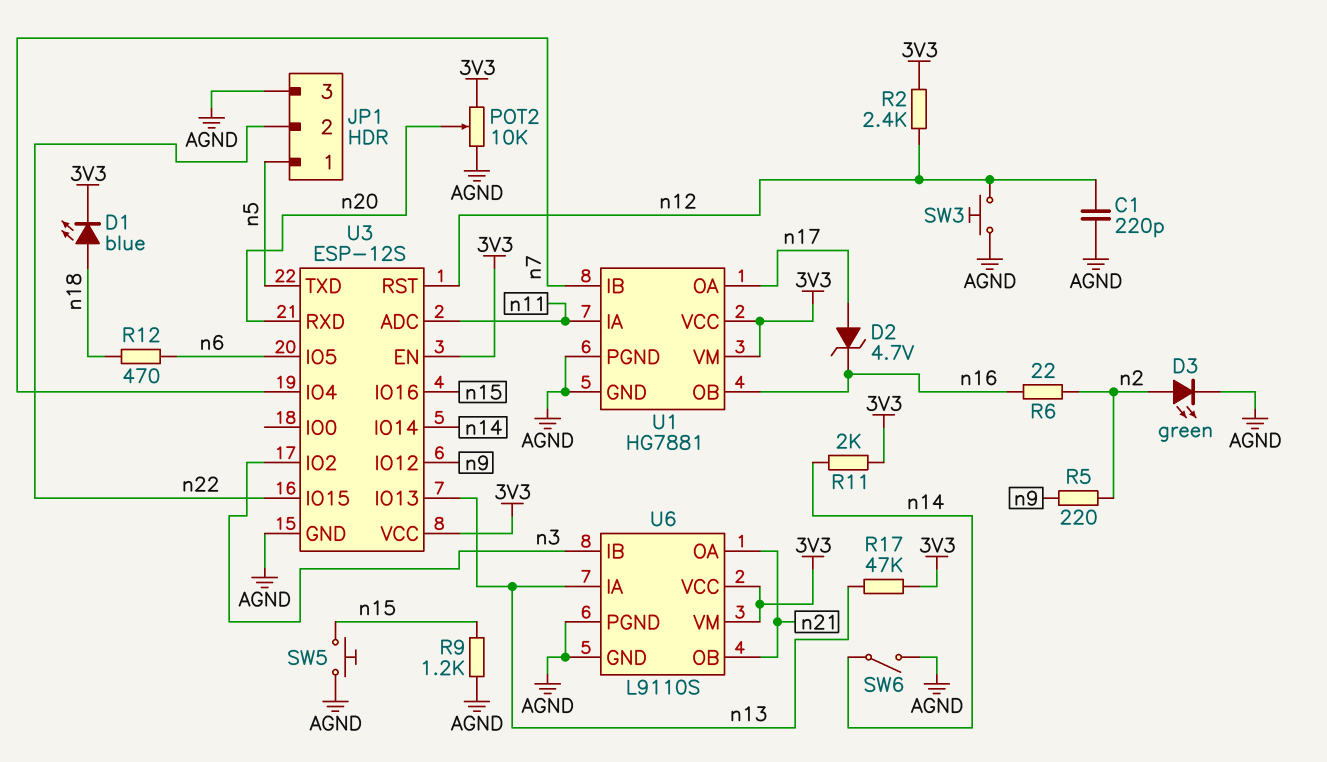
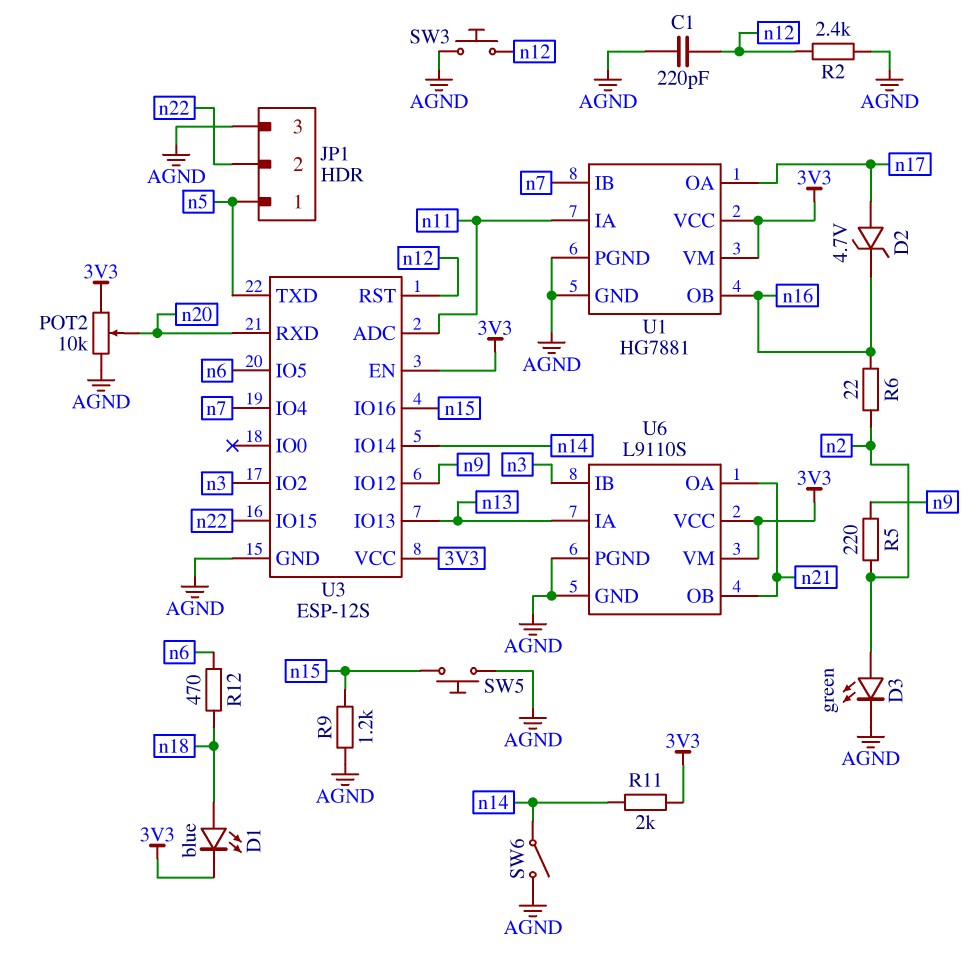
R2: 2.4k (3V3, n12) -> 2.4k (AGND, n12)
R17: 47k (3V3, n13) -> none

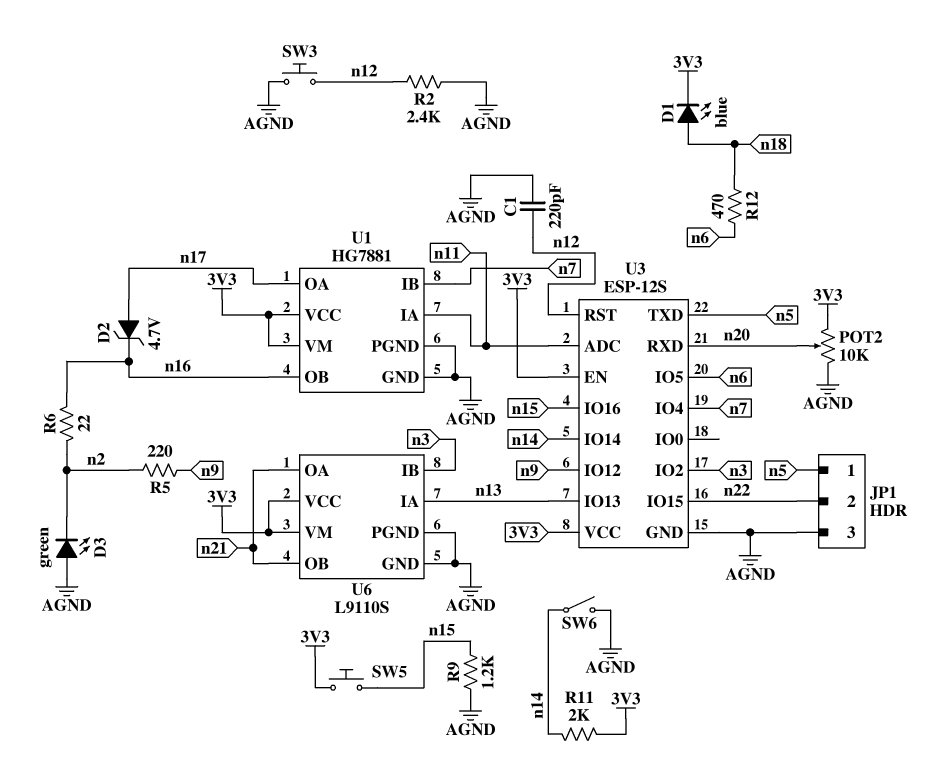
D3: LED green (A n2, K AGND) -> LED green (A AGND, K n2)
SW5: button (AGND, n15) -> button (3V3, n15)

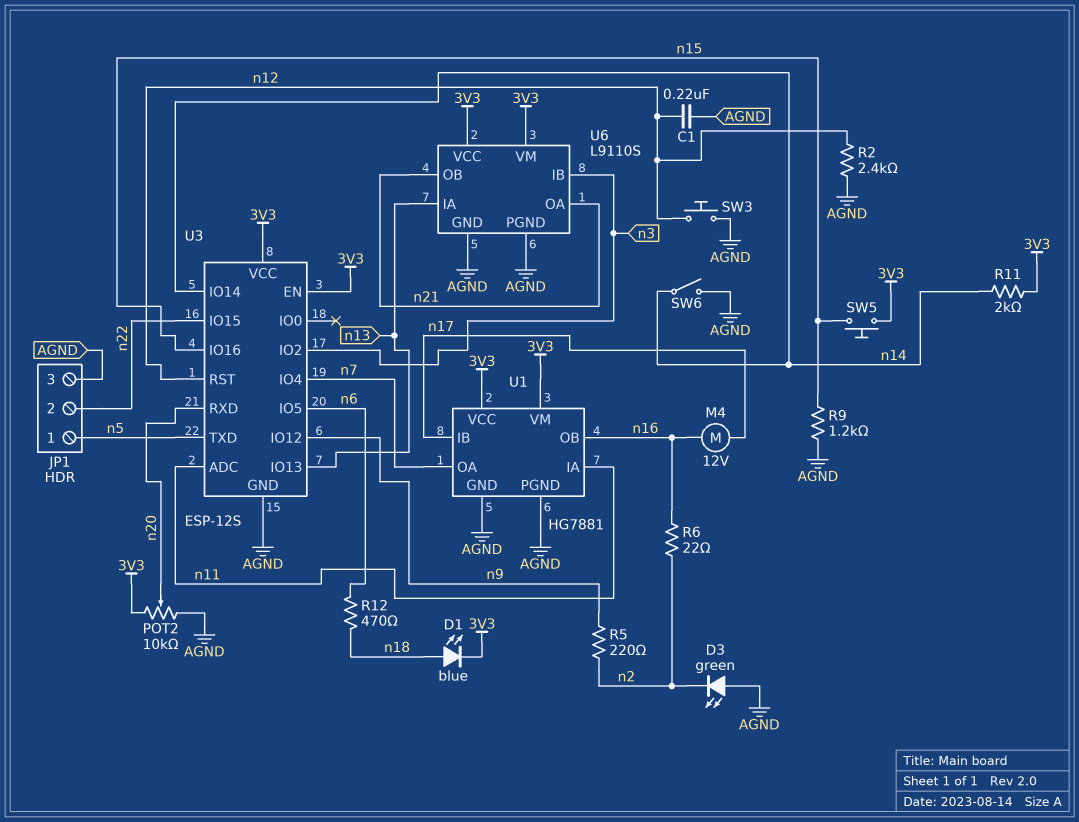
C1: 220pF (AGND, n12) -> 220nF (AGND, n12)
D2: zener 4.7V (A n17, K n16) -> none
M4: none -> motor 12V (n16, n17)
U1 pin IB: n7 -> n17
U1 pin OA: n17 -> n7

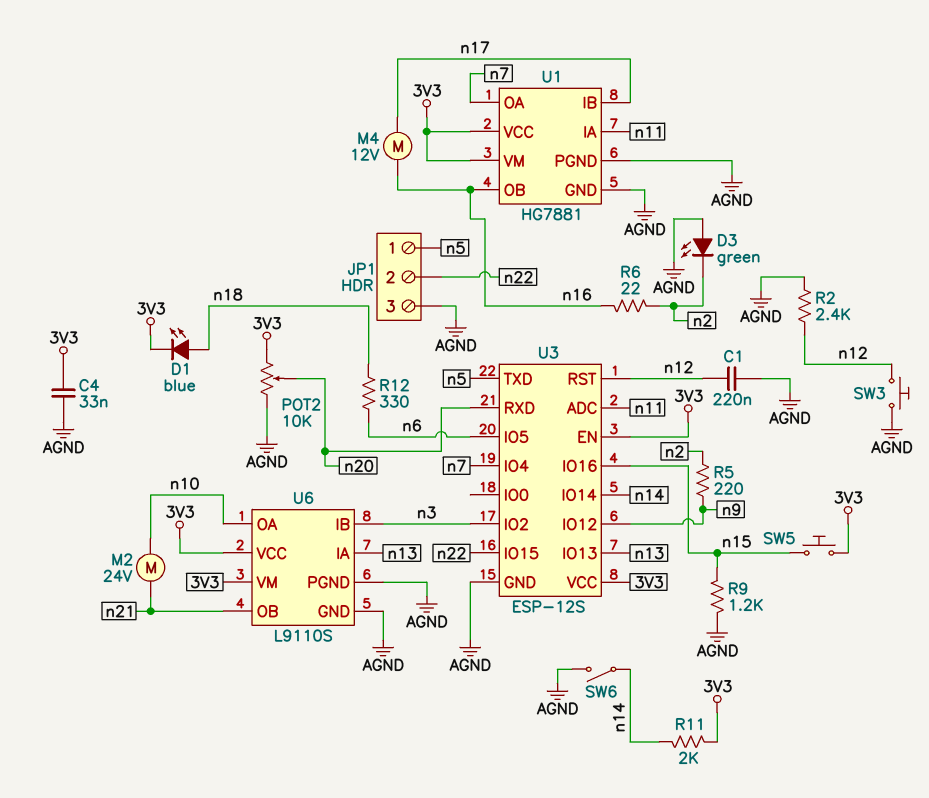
C4: none -> 33nF (3V3, AGND)
M2: none -> motor 24V (n10, n21)
R12: 470 (n6, n18) -> 330 (n6, n18)
U6 pin OA: n21 -> n10

